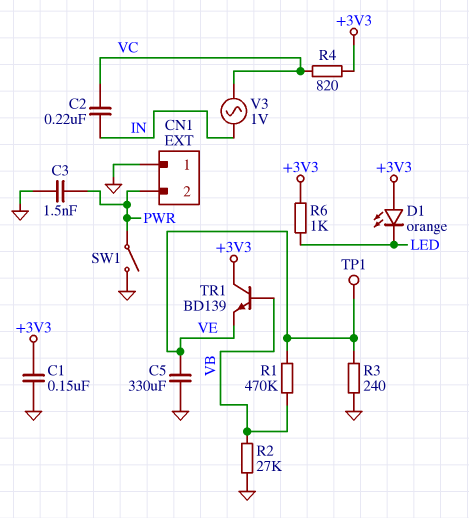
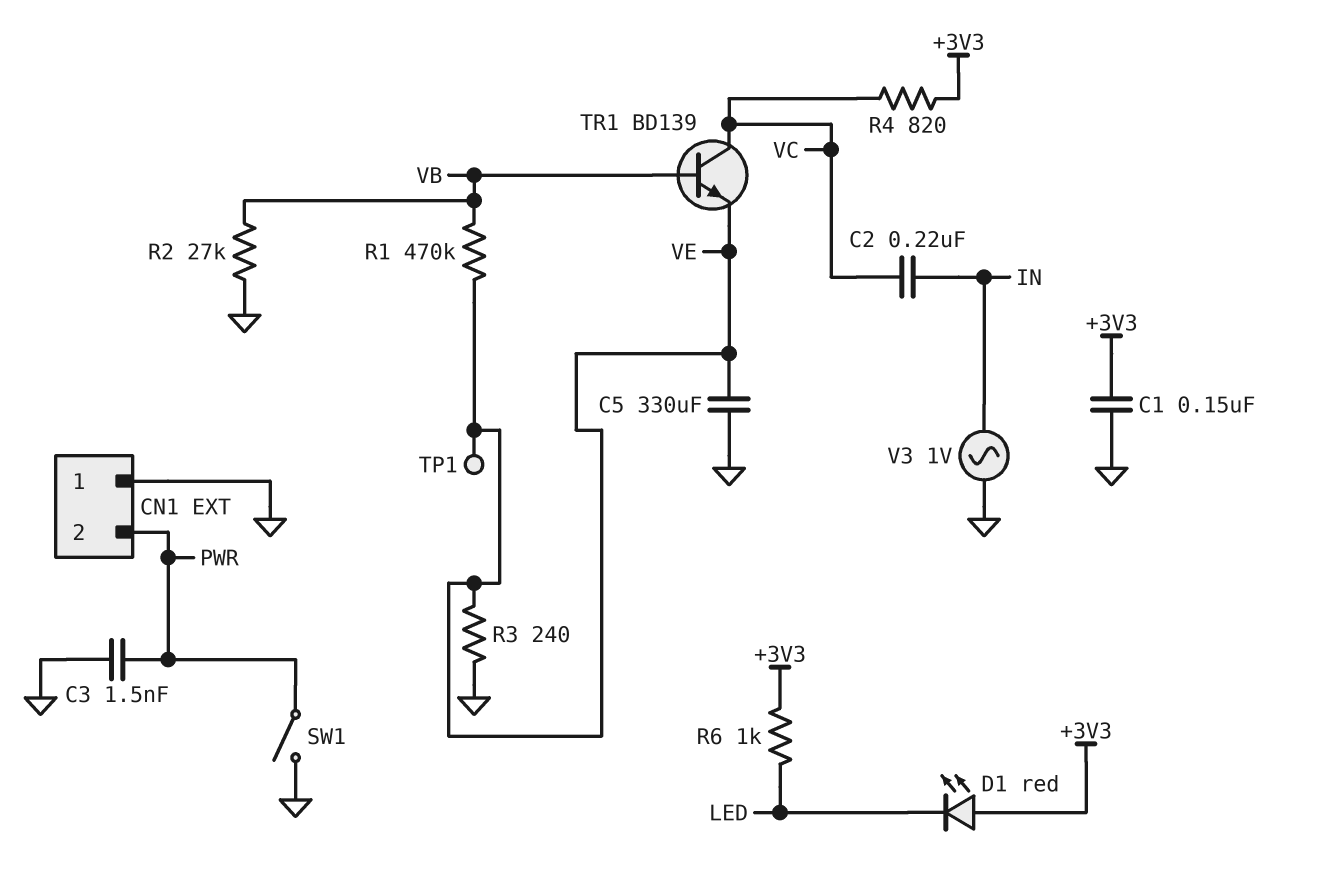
D1: LED orange (A +3V3, K LED) -> LED red (A +3V3, K LED)
TR1: NPN BD139 (B VB, C +3V3, E VE) -> NPN BD139 (B VB, C VC, E VE)
V3: AC 1V (IN, VC) -> AC 1V (GND, IN)

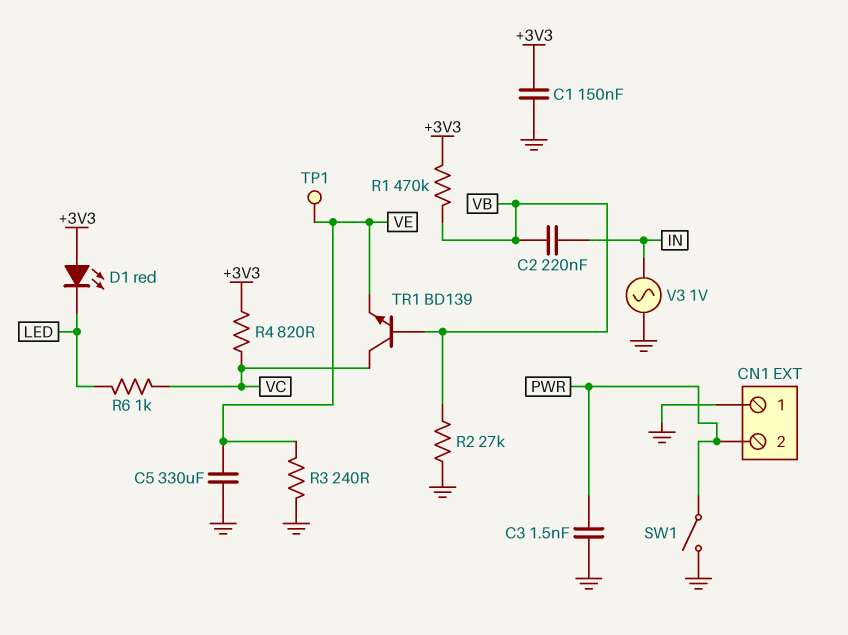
C2: 220nF (IN, VC) -> 220nF (IN, VB)
R1: 470k (VB, VE) -> 470k (+3V3, VB)
R6: 1k (+3V3, LED) -> 1k (LED, VC)

